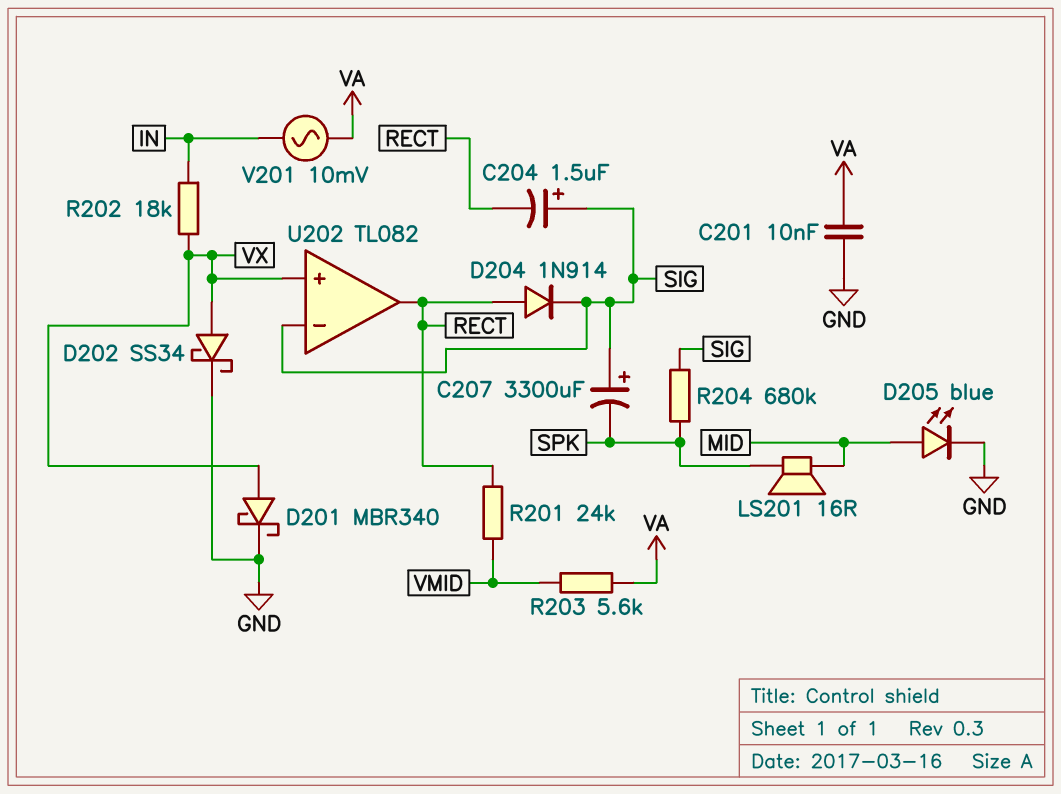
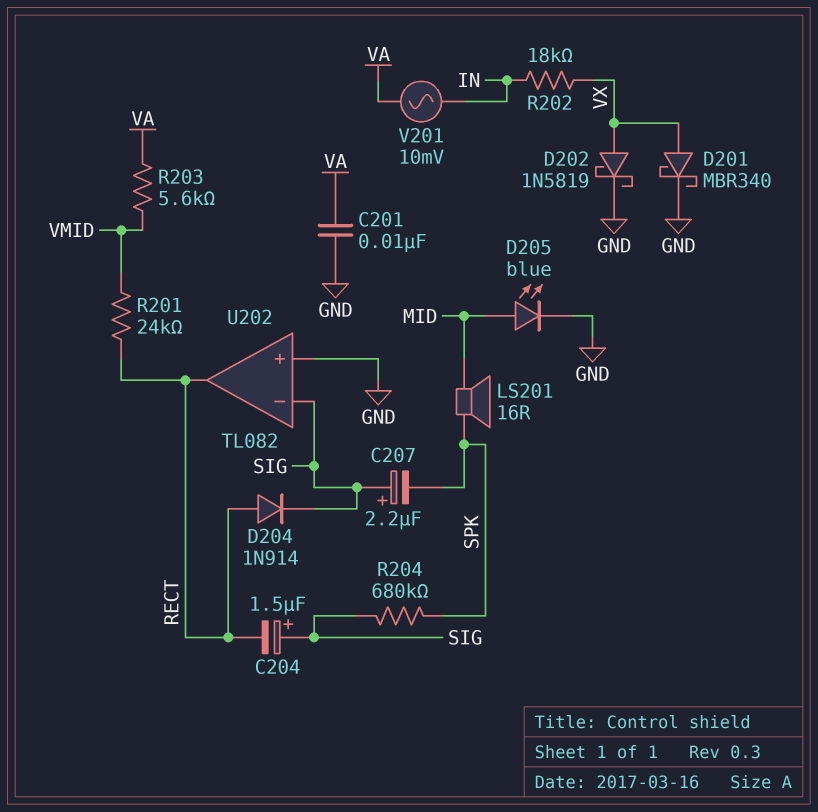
C207: 3300uF (plus SIG, minus SPK) -> 2.2uF (plus SIG, minus SPK)
D202: schottky SS34 (A VX, K GND) -> schottky 1N5819 (A VX, K GND)
U202 pin in+: VX -> GND

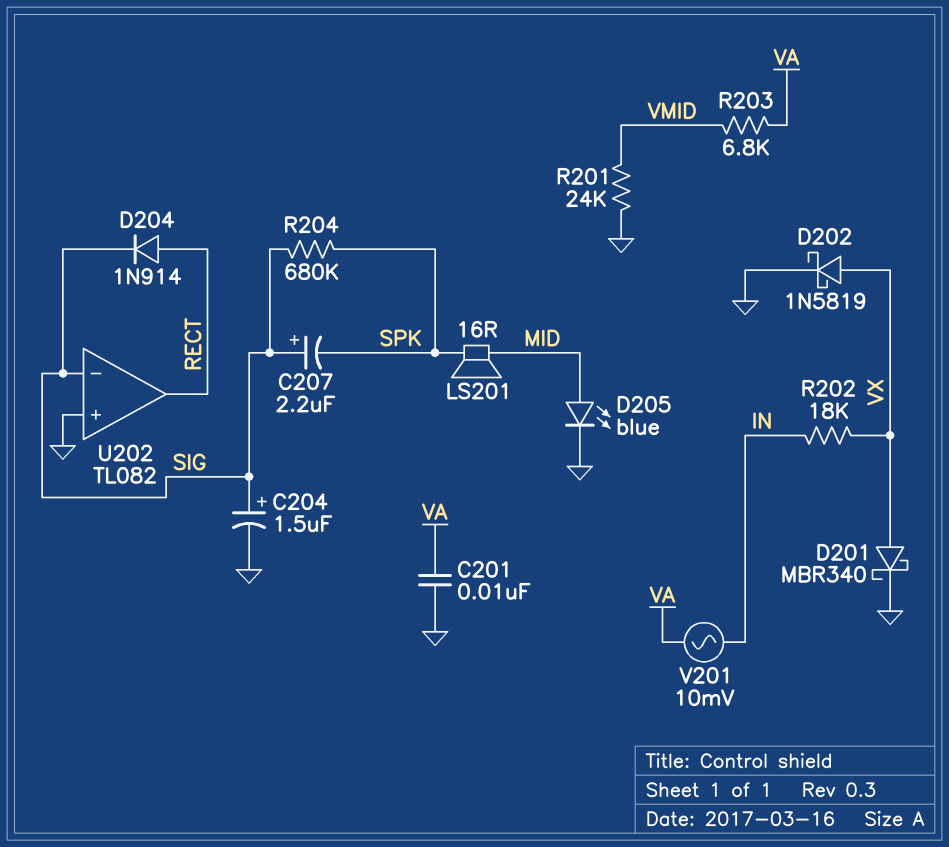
C204: 1.5uF (plus SIG, minus RECT) -> 1.5uF (plus SIG, minus GND)
R201: 24k (RECT, VMID) -> 24k (GND, VMID)
R203: 5.6k (VA, VMID) -> 6.8k (VA, VMID)

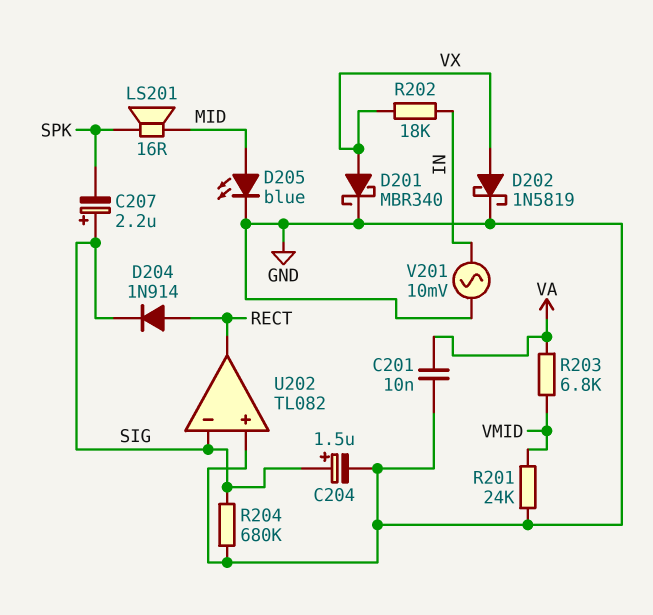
R204: 680k (SIG, SPK) -> 680k (GND, SIG)
V201: AC 10mV (IN, VA) -> AC 10mV (GND, IN)

